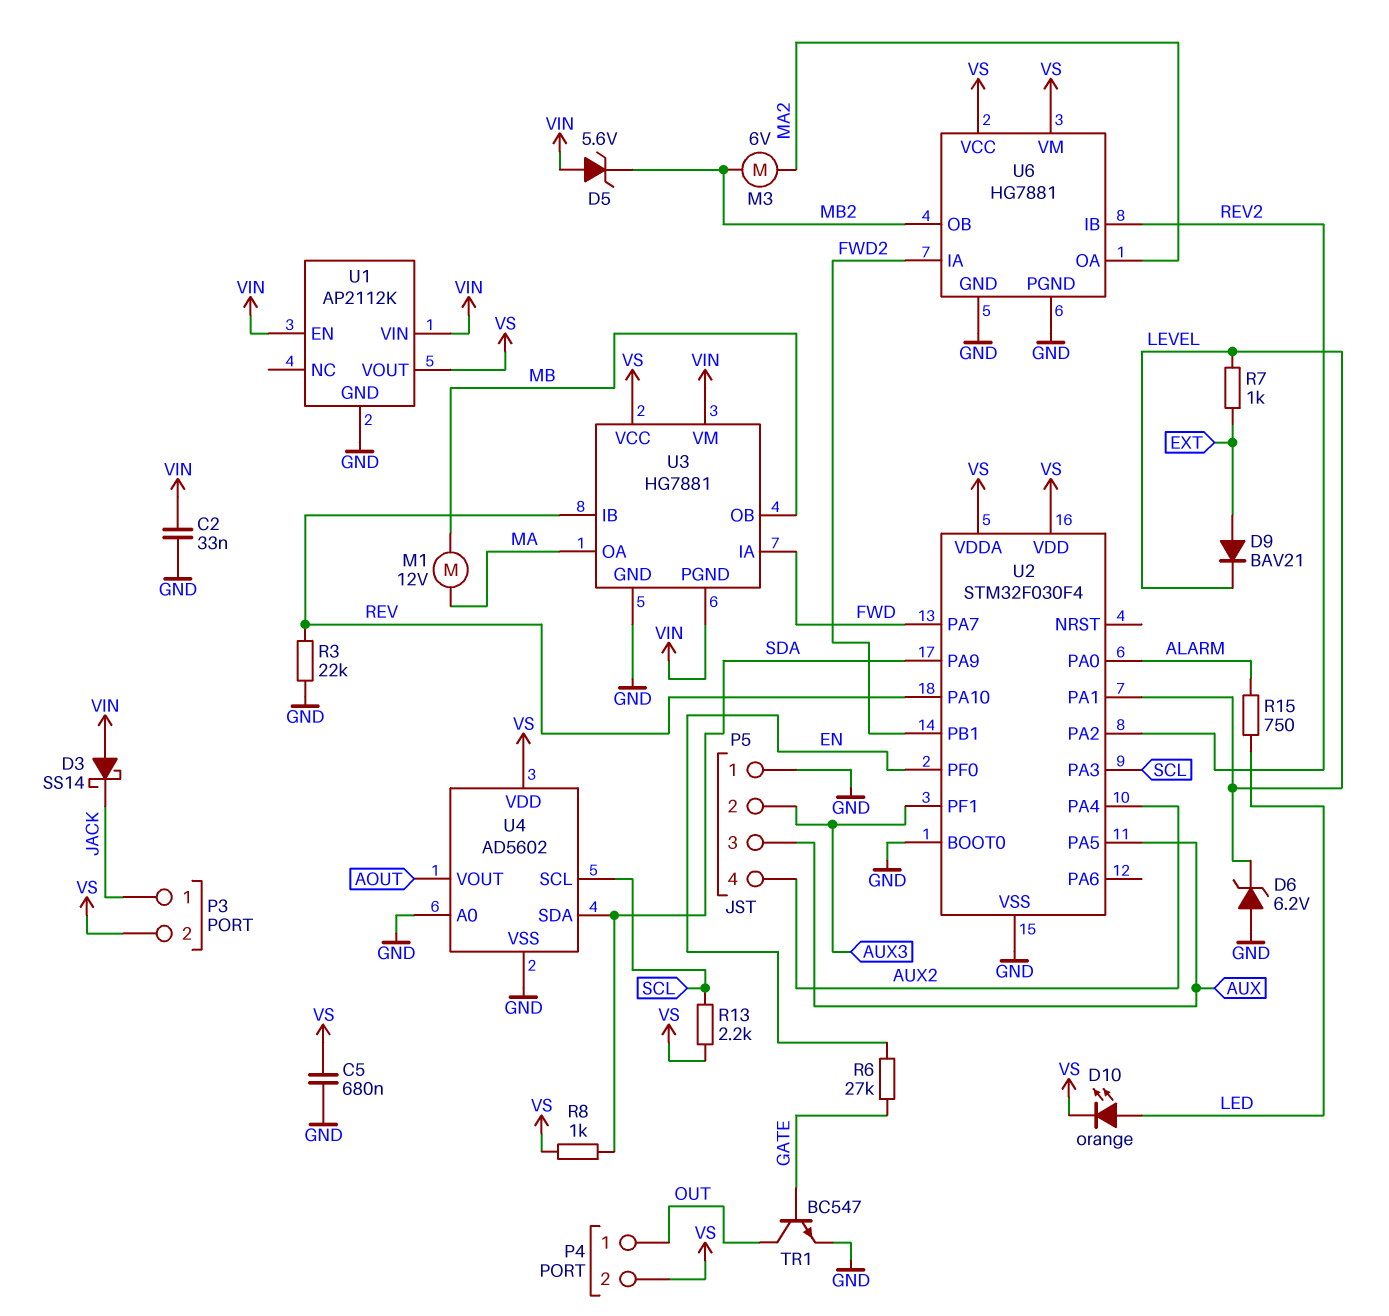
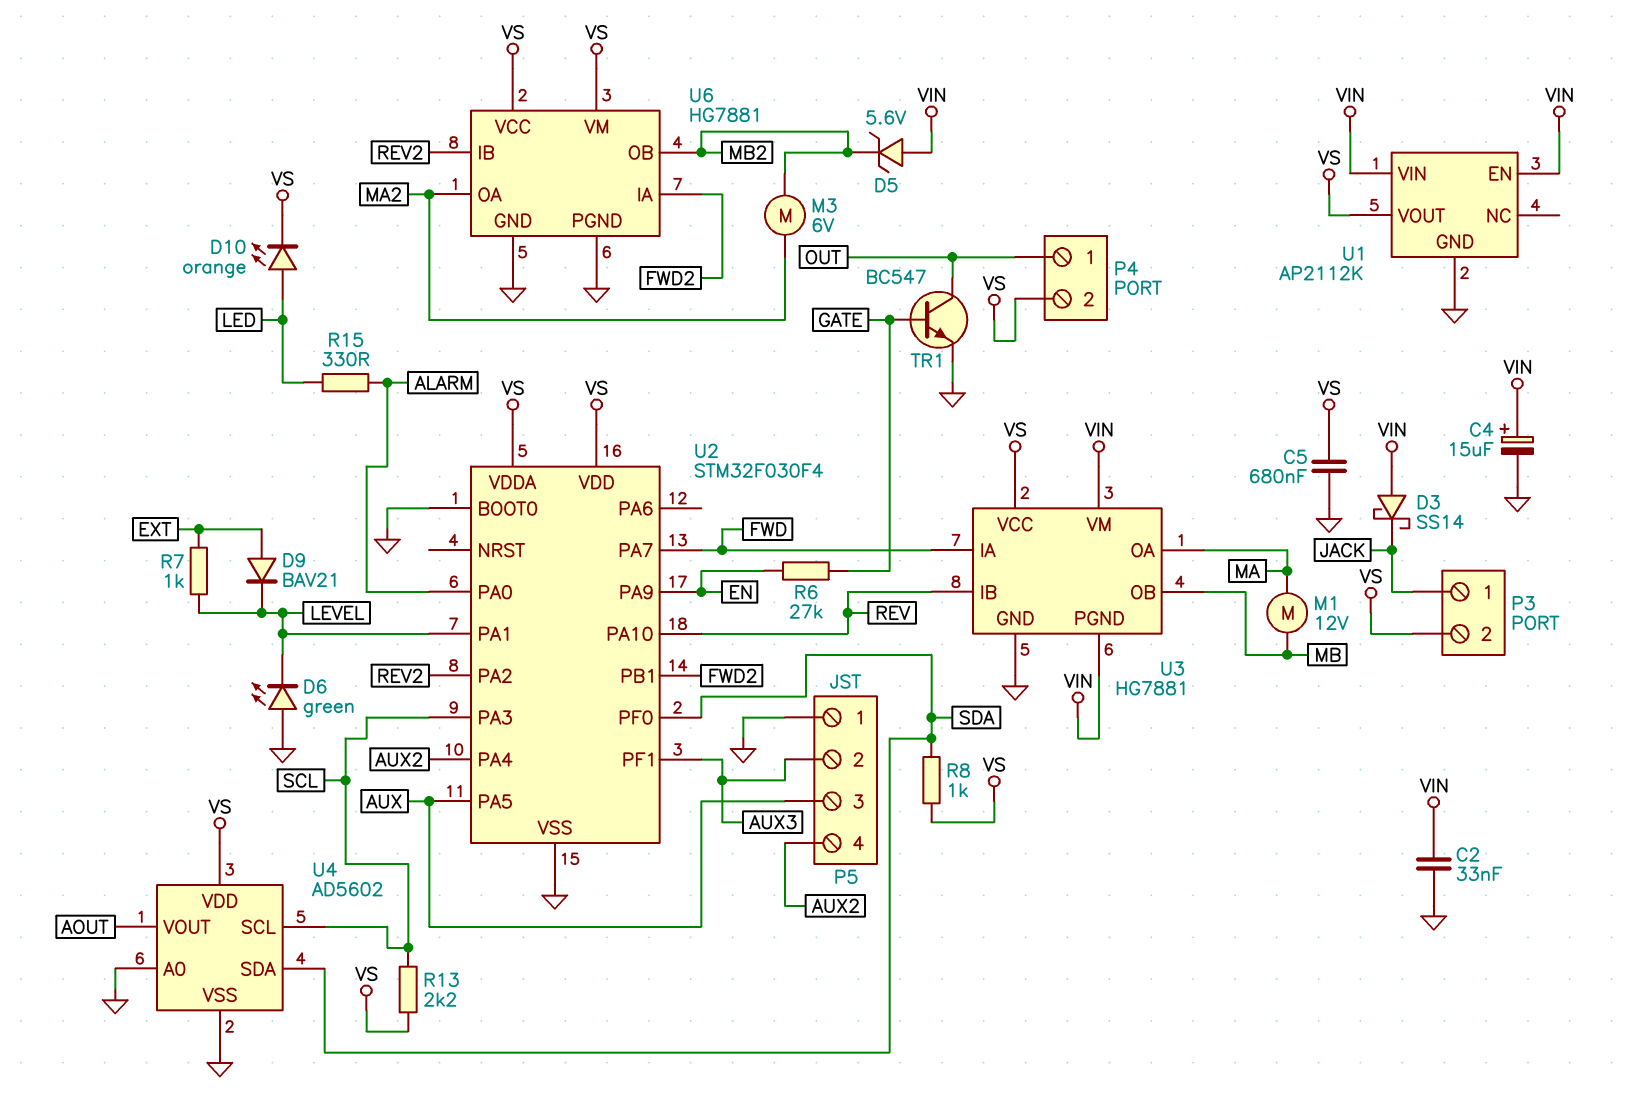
C4: none -> 15uF (plus VIN, minus GND)
D6: zener 6.2V (A GND, K LEVEL) -> LED green (A GND, K LEVEL)
R3: 22k (GND, REV) -> none
R15: 750 (ALARM, LED) -> 330 (ALARM, LED)
U2 pin PA9: SDA -> EN
U2 pin PF0: EN -> SDA

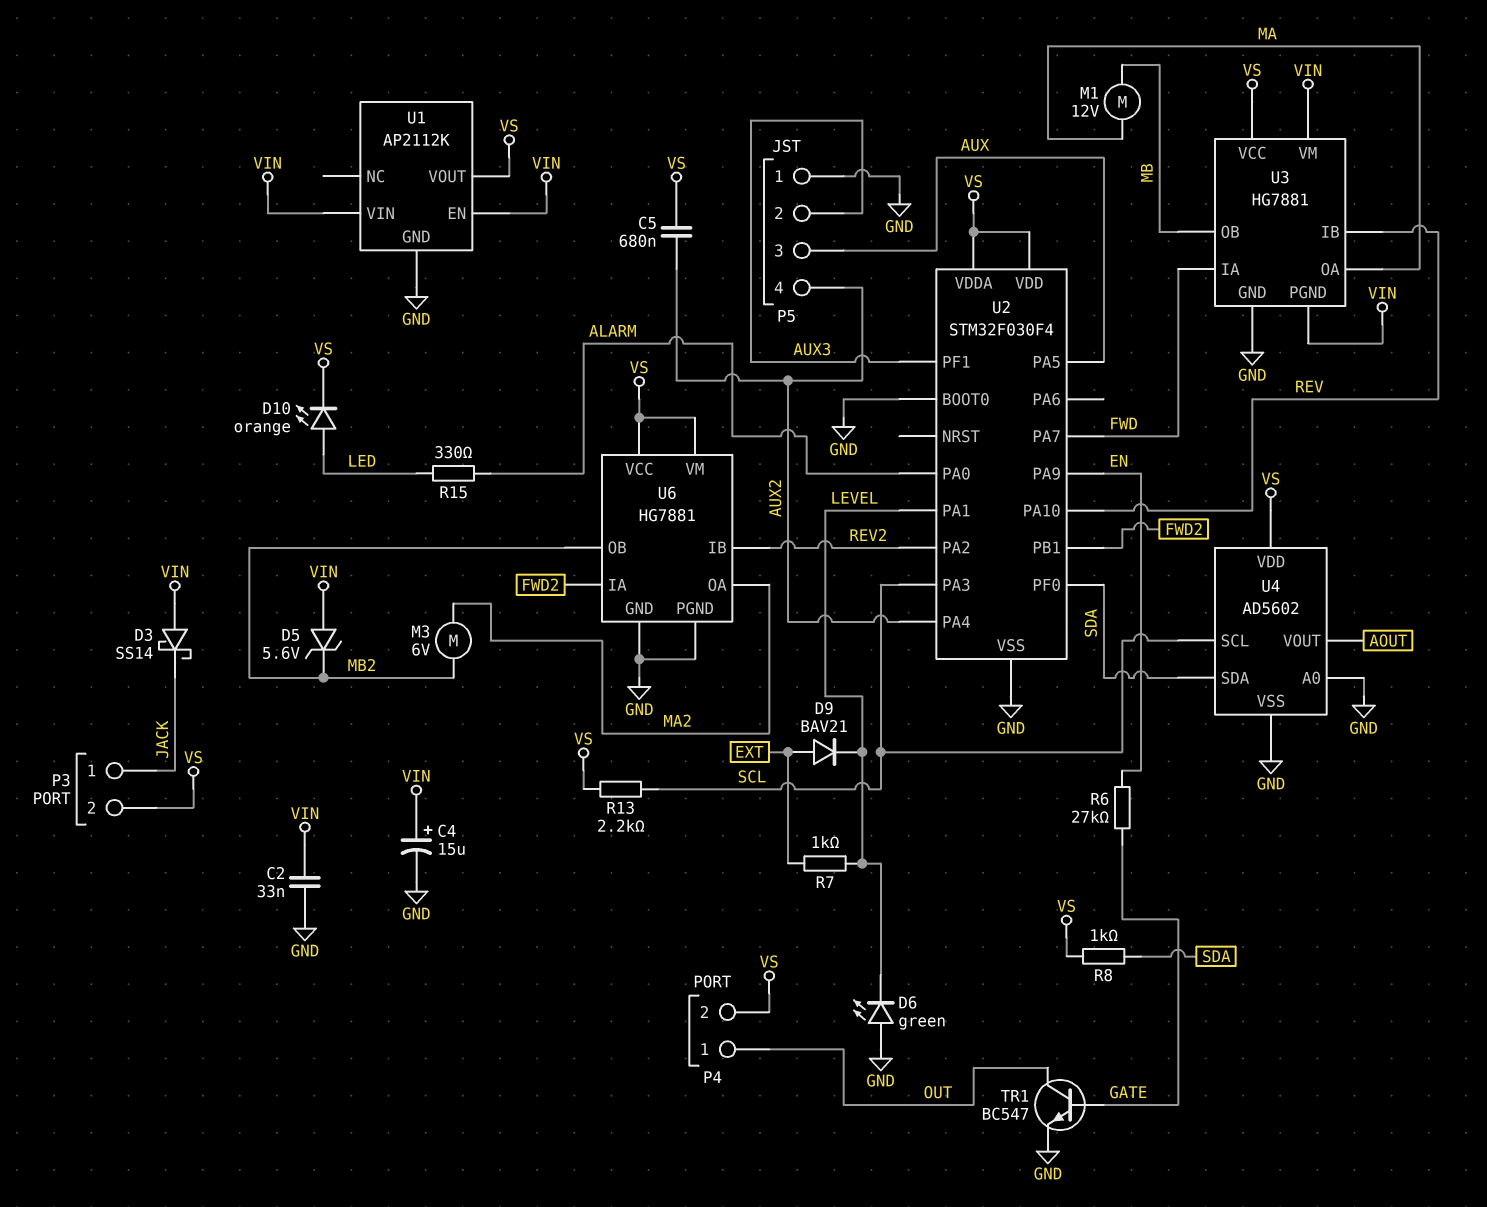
C5: 680nF (GND, VS) -> 680nF (AUX2, VS)

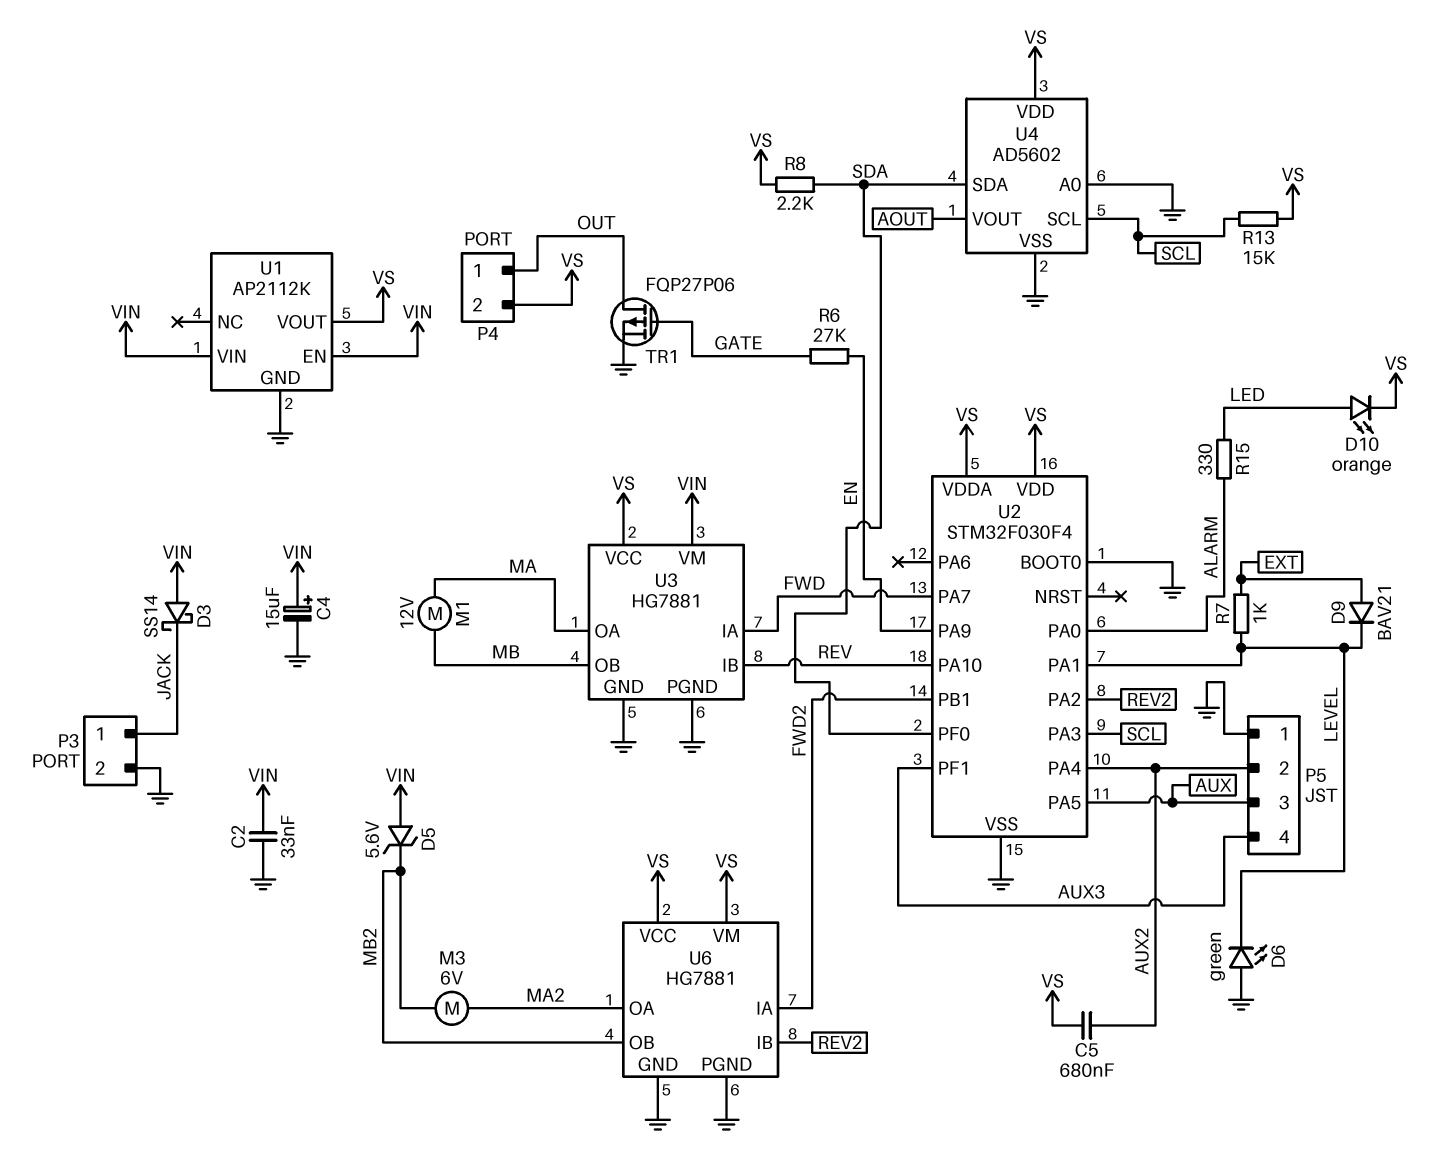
P3 pin 2: VS -> GND
P5 pin 2: AUX3 -> AUX2
P5 pin 4: AUX2 -> AUX3
R8: 1k (SDA, VS) -> 2.2k (SDA, VS)
R13: 2.2k (SCL, VS) -> 15k (SCL, VS)
TR1: NPN BC547 (B GATE, C OUT, E GND) -> PMOS FQP27P06 (G GATE, D OUT, S GND)
U3 pin PGND: VIN -> GND

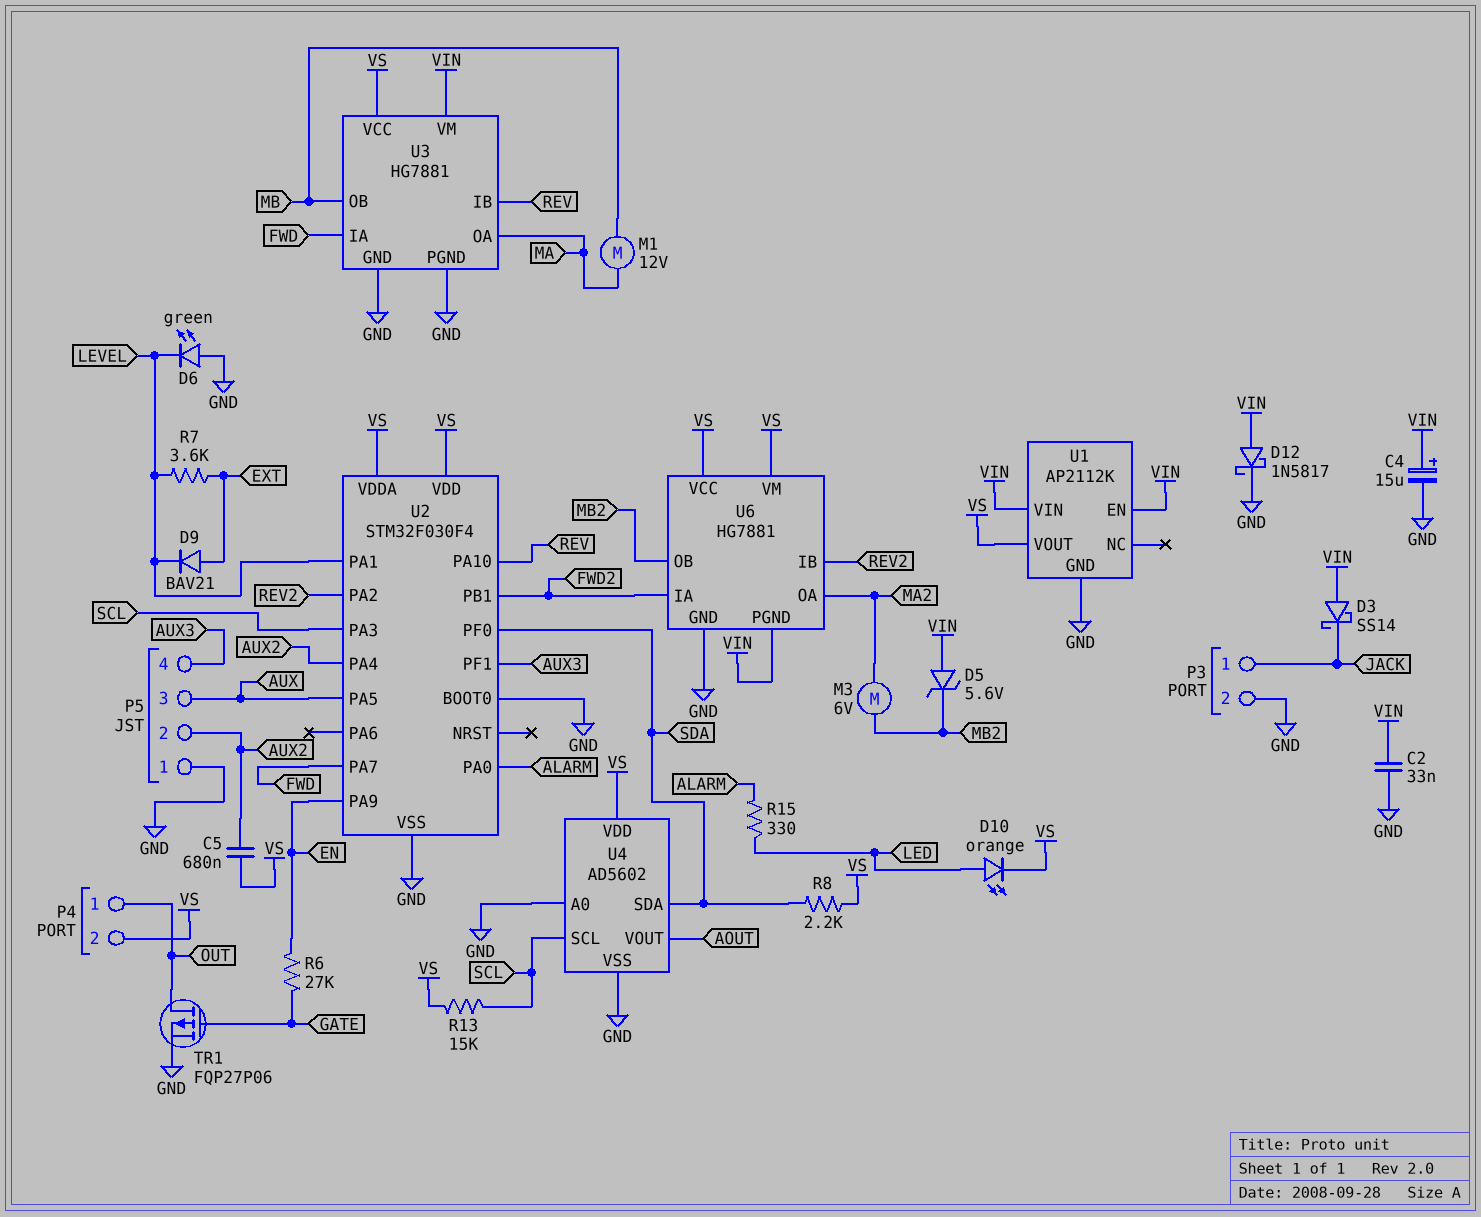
D12: none -> schottky 1N5817 (A VIN, K GND)
R7: 1k (EXT, LEVEL) -> 3.6k (EXT, LEVEL)
U6 pin PGND: GND -> VIN

